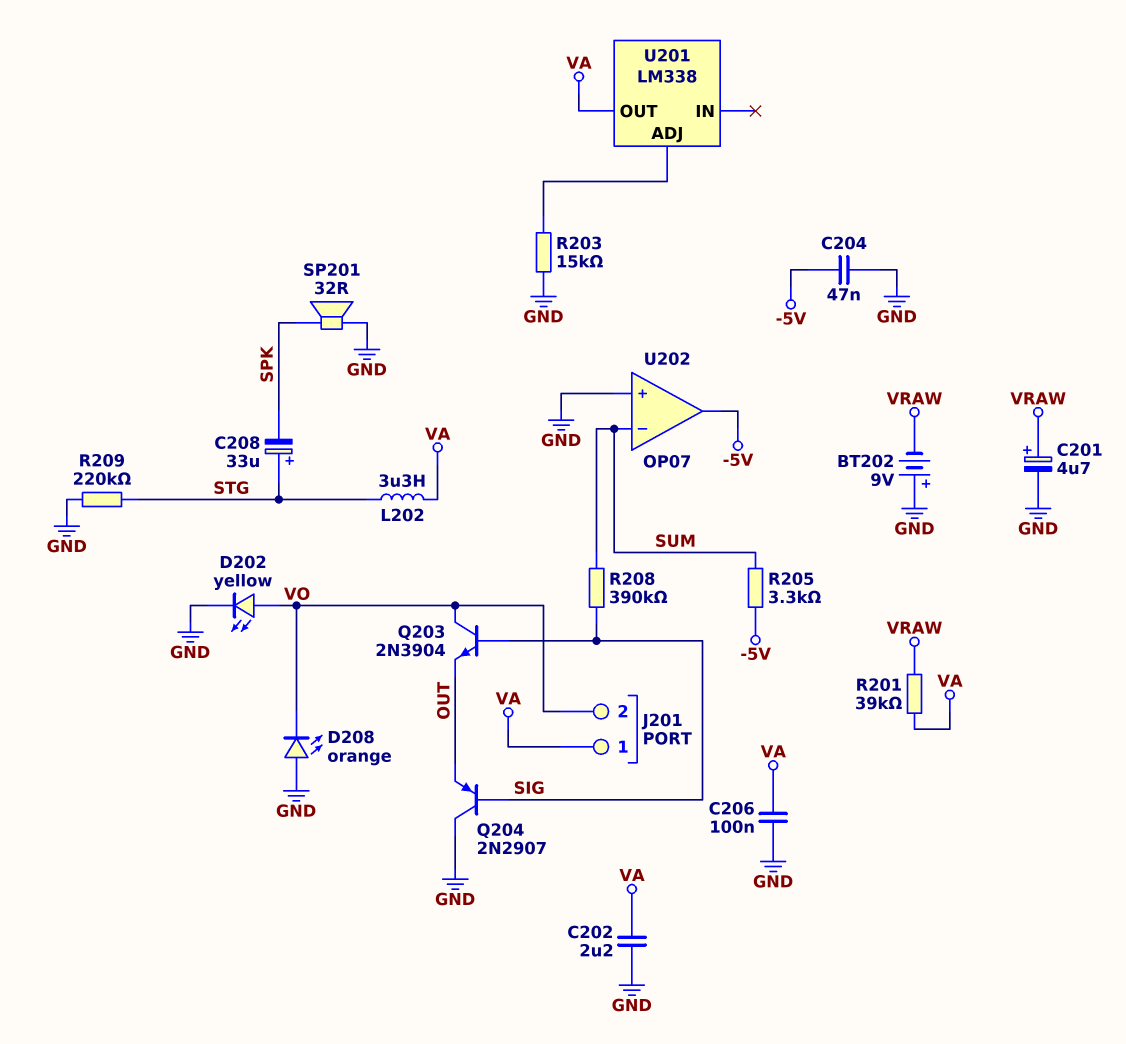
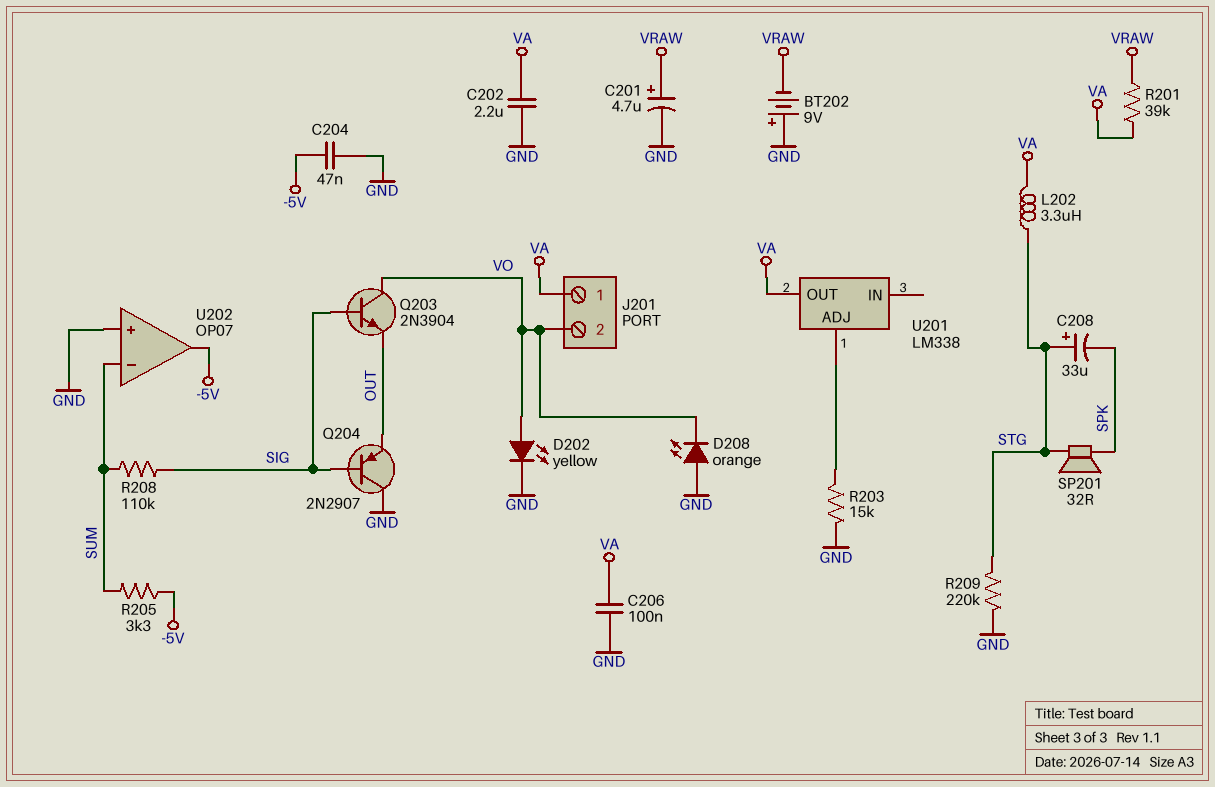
R208: 390k (SIG, SUM) -> 110k (SIG, SUM)
SP201: speaker 32R (GND, SPK) -> speaker 32R (SPK, STG)

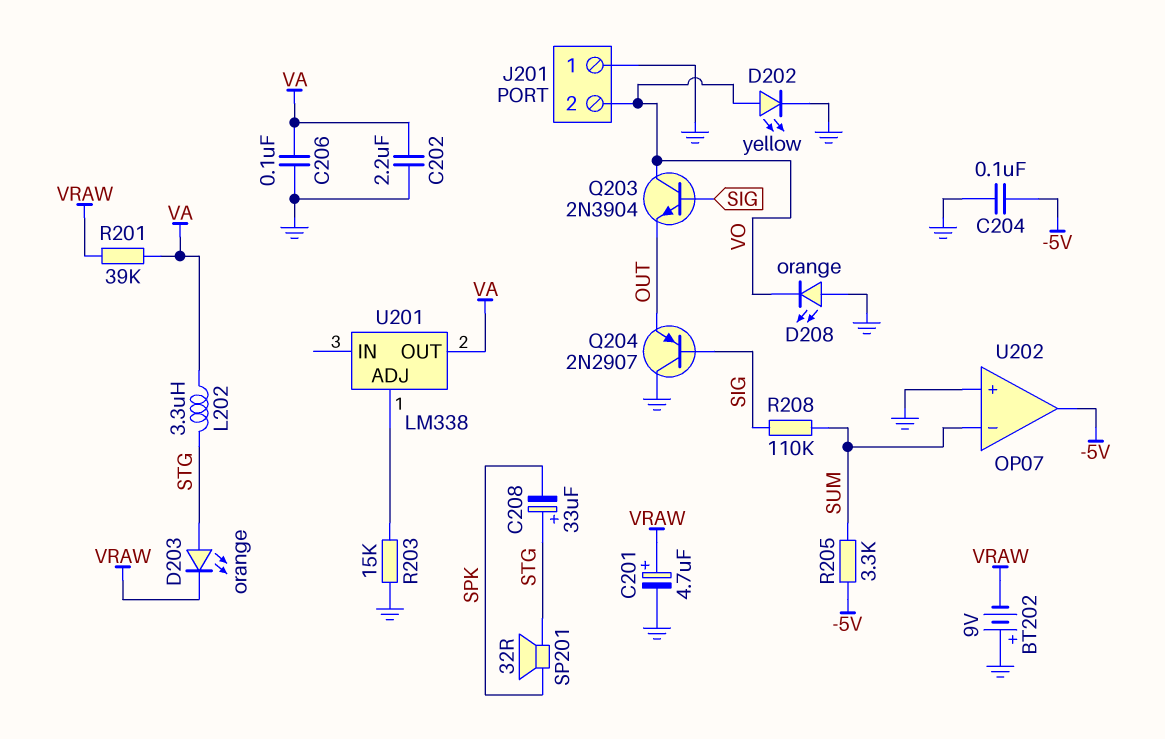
C204: 47nF (-5V, GND) -> 100nF (-5V, GND)
D203: none -> LED orange (A STG, K VRAW)
J201 pin 1: VA -> GND
R209: 220k (GND, STG) -> none

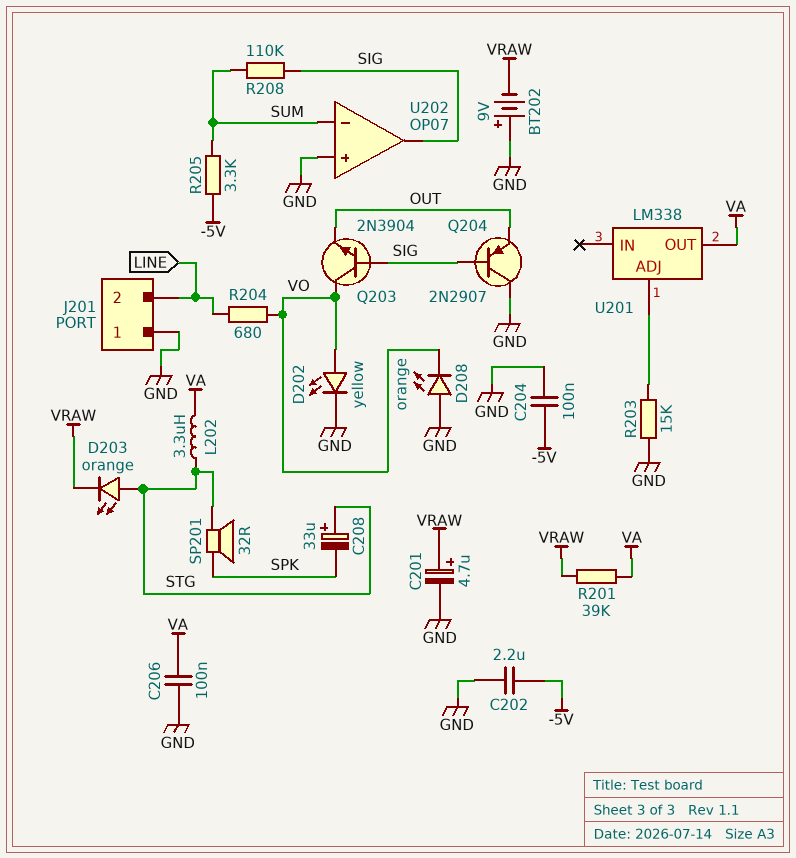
C202: 2.2uF (GND, VA) -> 2.2uF (-5V, GND)
J201 pin 2: VO -> LINE
R204: none -> 680 (LINE, VO)
U202 pin out: -5V -> SIG

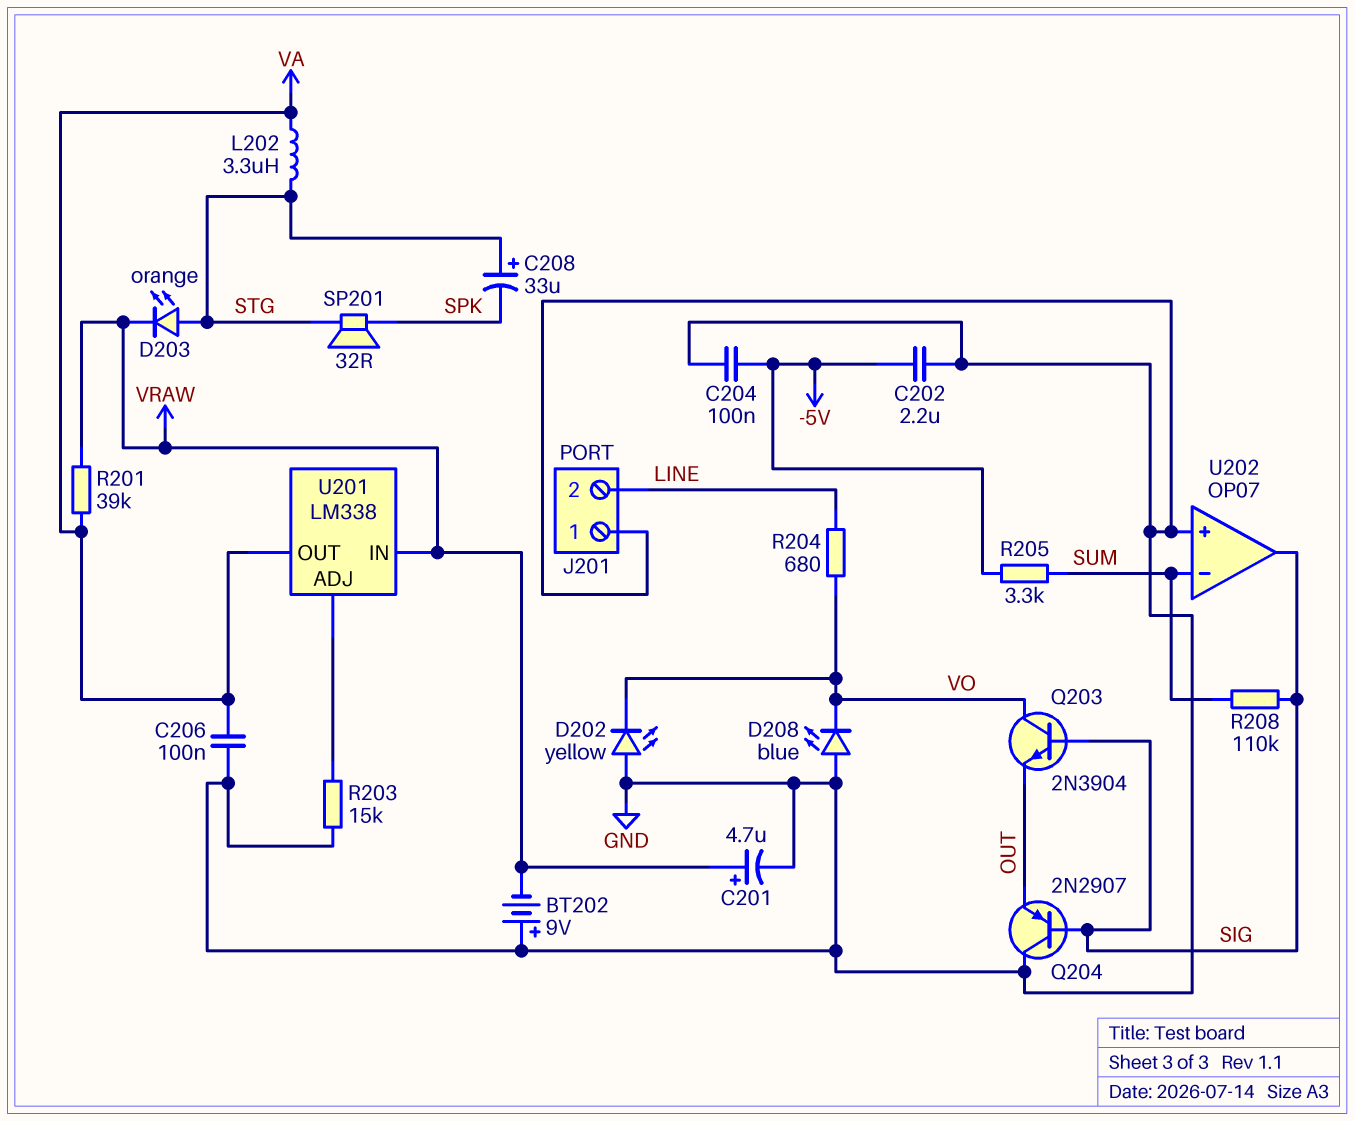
D202: LED yellow (A VO, K GND) -> LED yellow (A GND, K VO)
D208: LED orange (A GND, K VO) -> LED blue (A GND, K VO)
U201 pin IN: none -> VRAW

